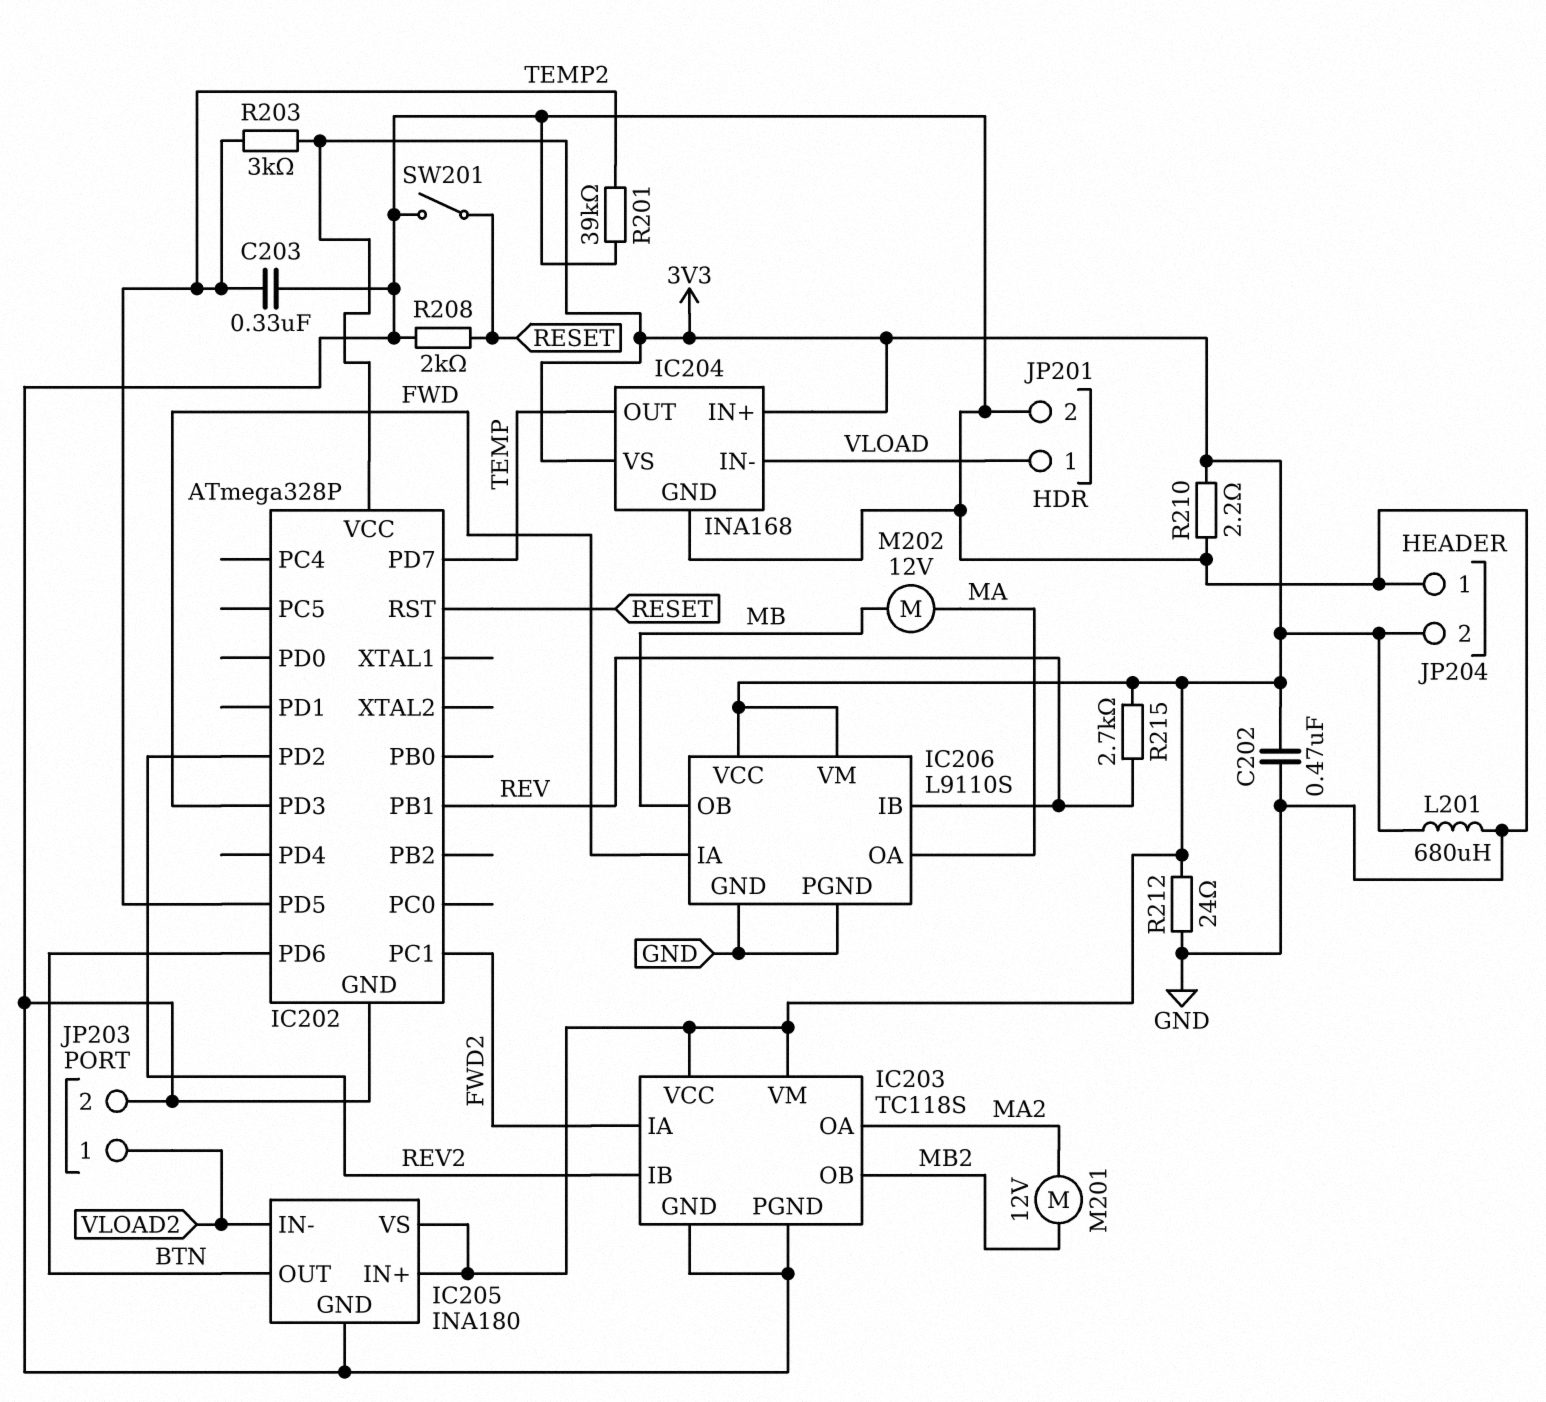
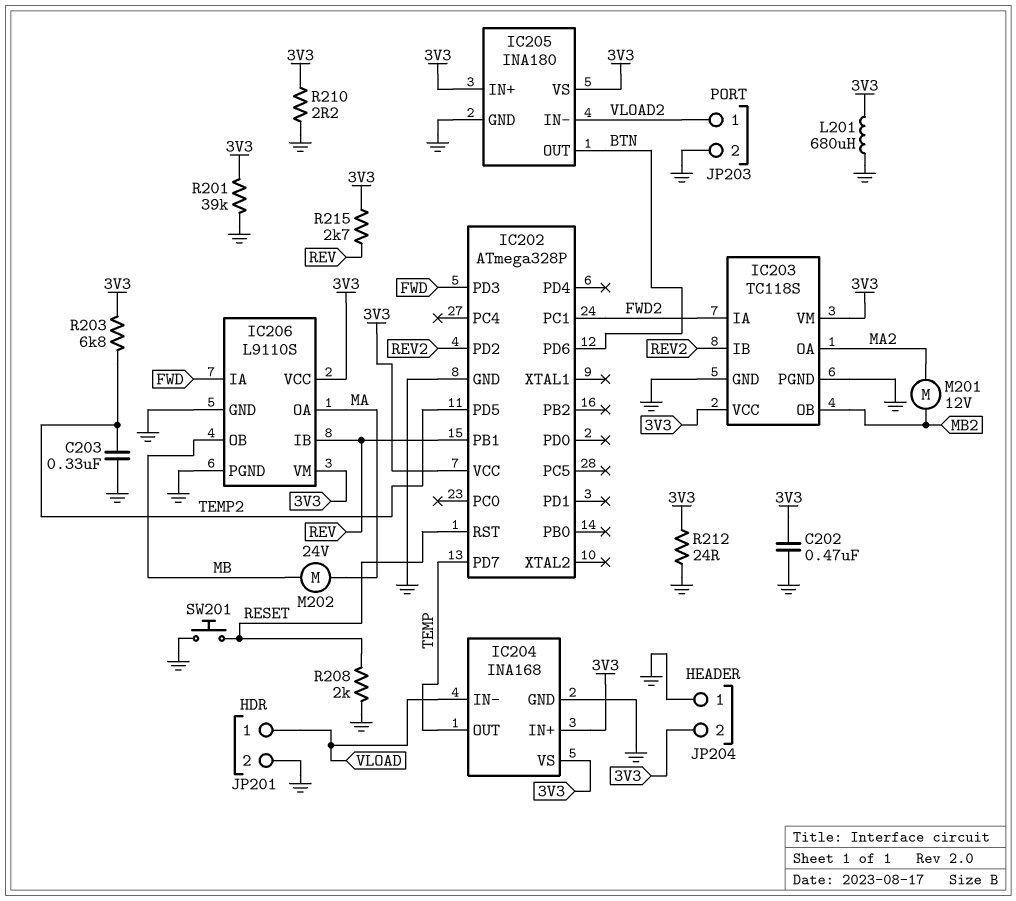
M202: motor 12V (MA, MB) -> motor 24V (MA, MB)
R201: 39k (GND, TEMP2) -> 39k (3V3, GND)
R203: 3k (3V3, TEMP2) -> 6.8k (3V3, TEMP2)
SW201: switch (GND, RESET) -> button (GND, RESET)

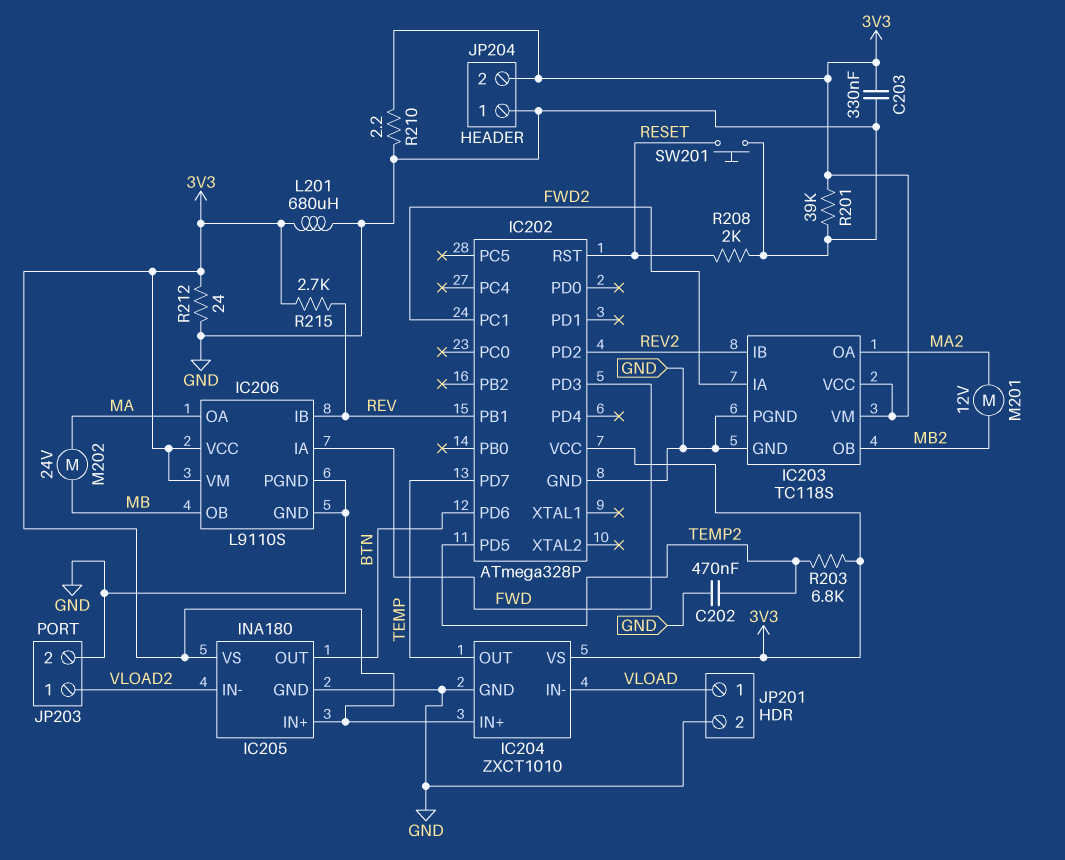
C202: 470nF (3V3, GND) -> 470nF (GND, TEMP2)
C203: 330nF (GND, TEMP2) -> 330nF (3V3, GND)
IC204: INA168 -> ZXCT1010

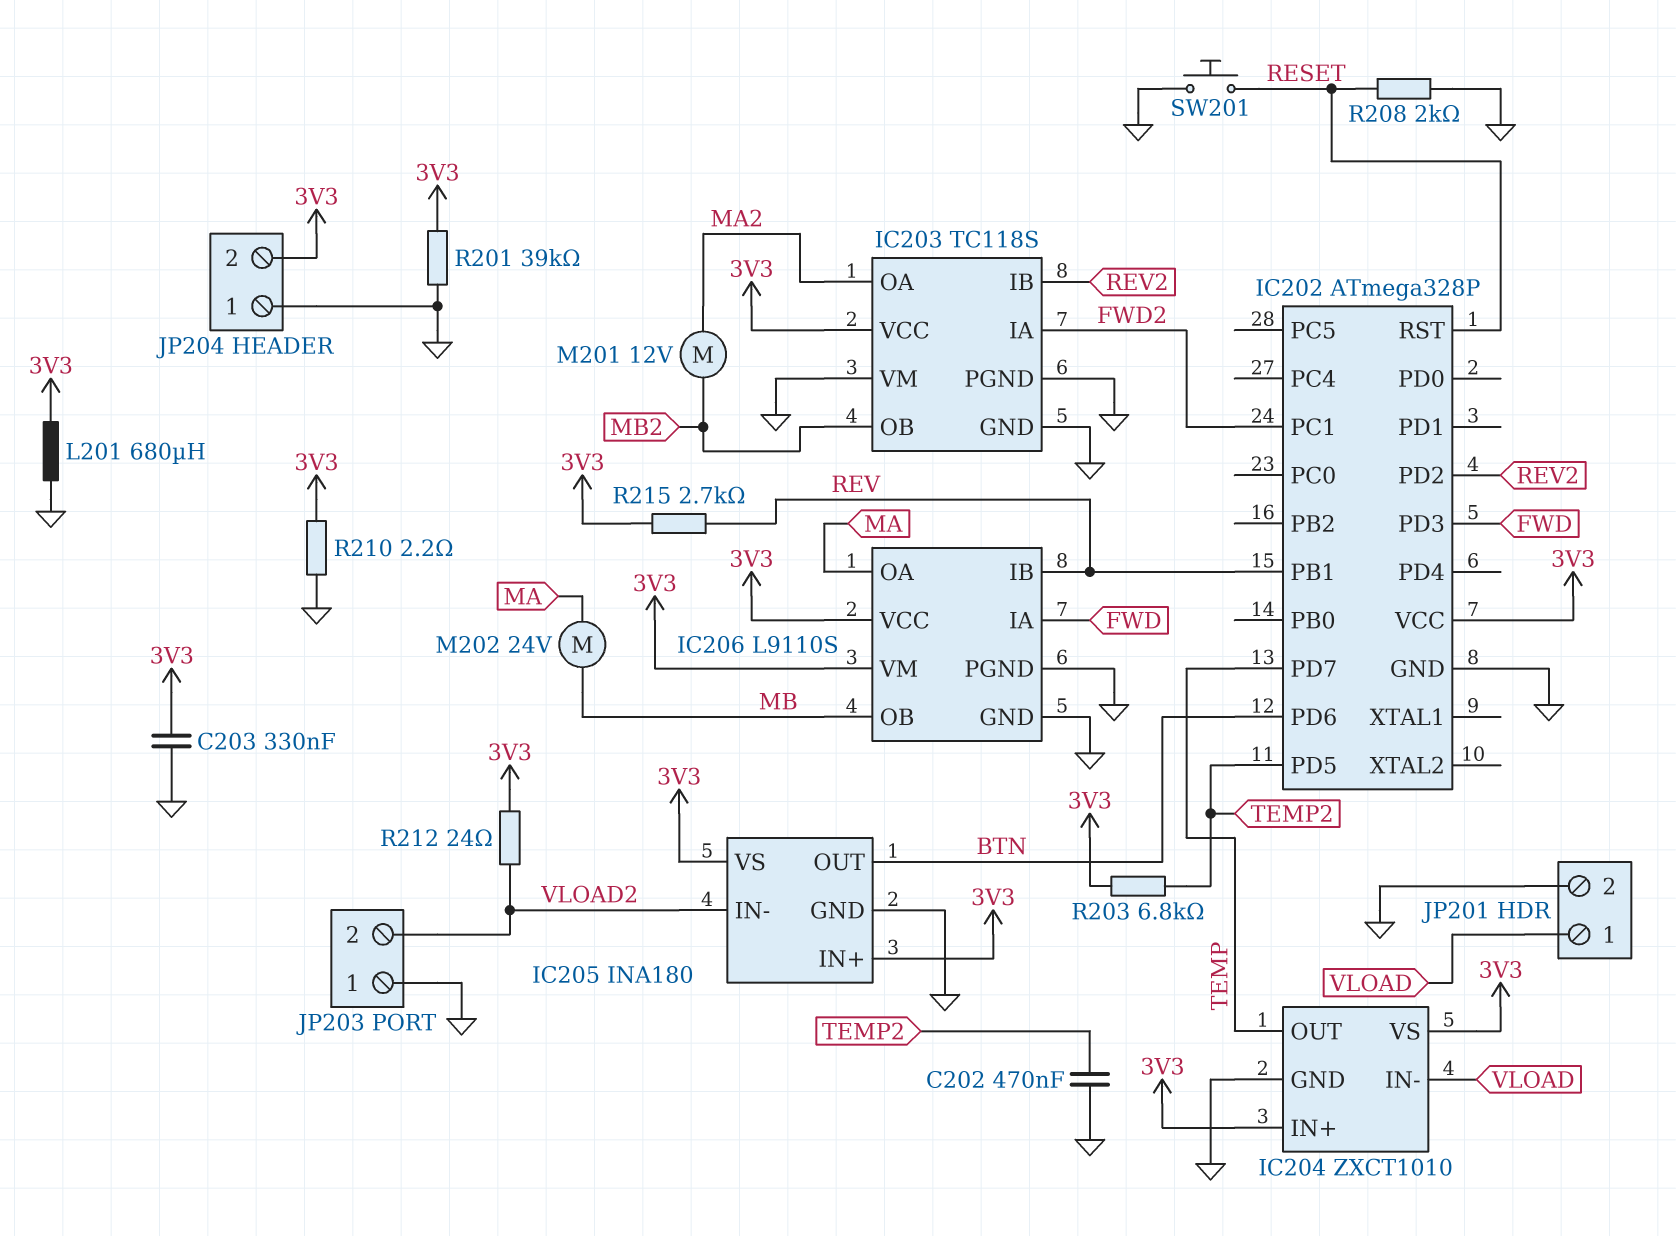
IC203 pin VM: 3V3 -> GND
JP203 pin 1: VLOAD2 -> GND
JP203 pin 2: GND -> VLOAD2
R212: 24 (3V3, GND) -> 24 (3V3, VLOAD2)

